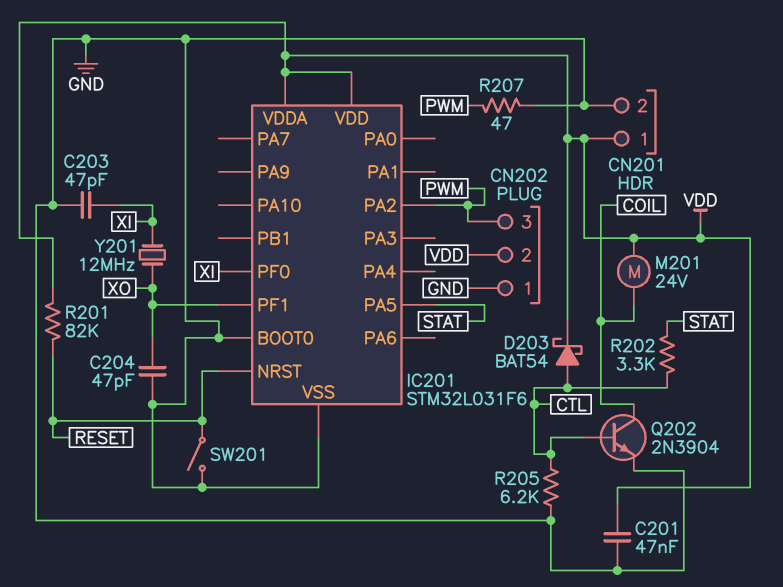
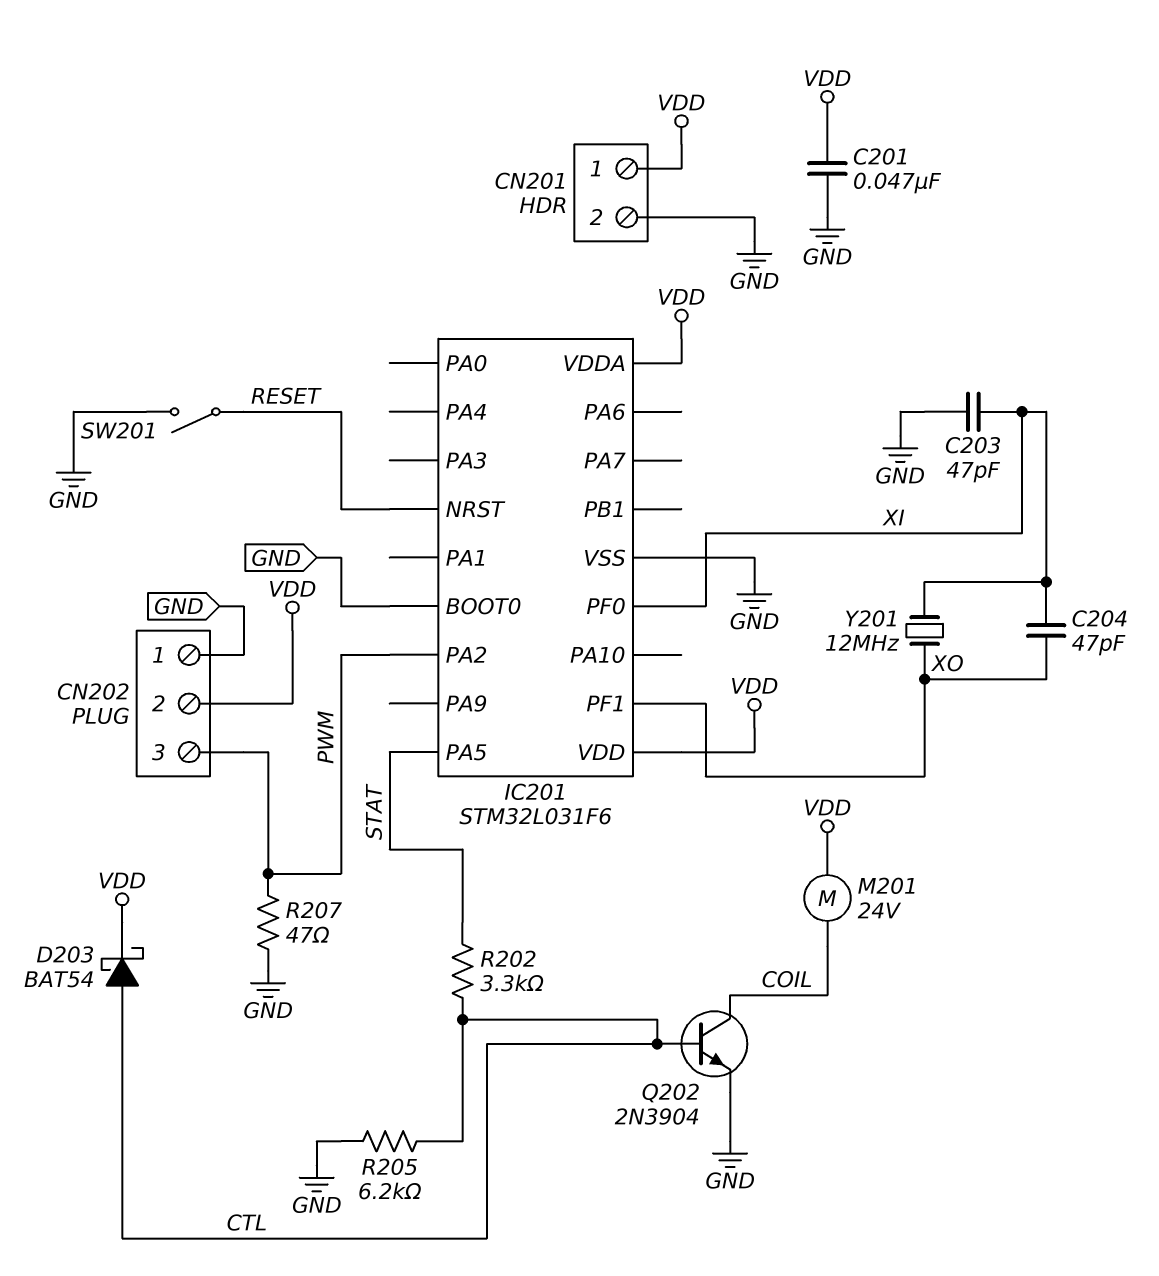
C204: 47pF (GND, XO) -> 47pF (XI, XO)
R201: 82k (RESET, VDD) -> none

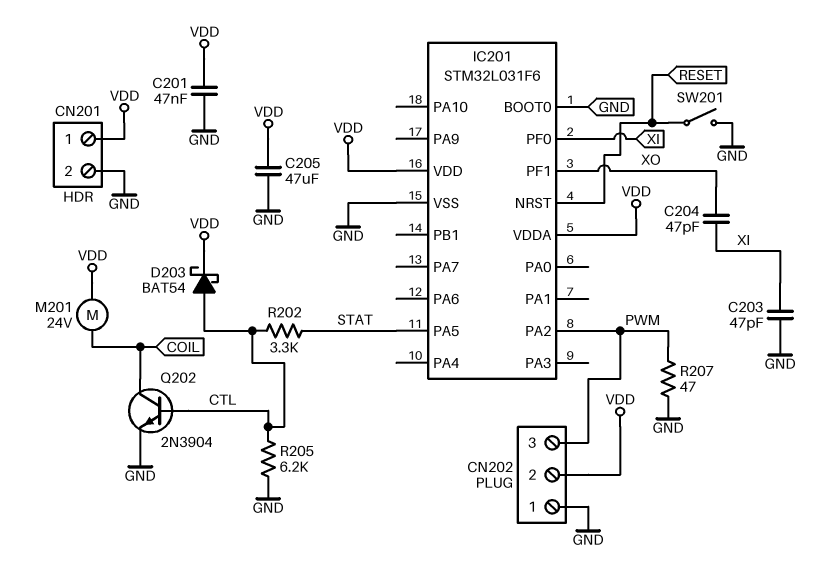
C205: none -> 47uF (GND, VDD)
Y201: 12MHz (XI, XO) -> none

